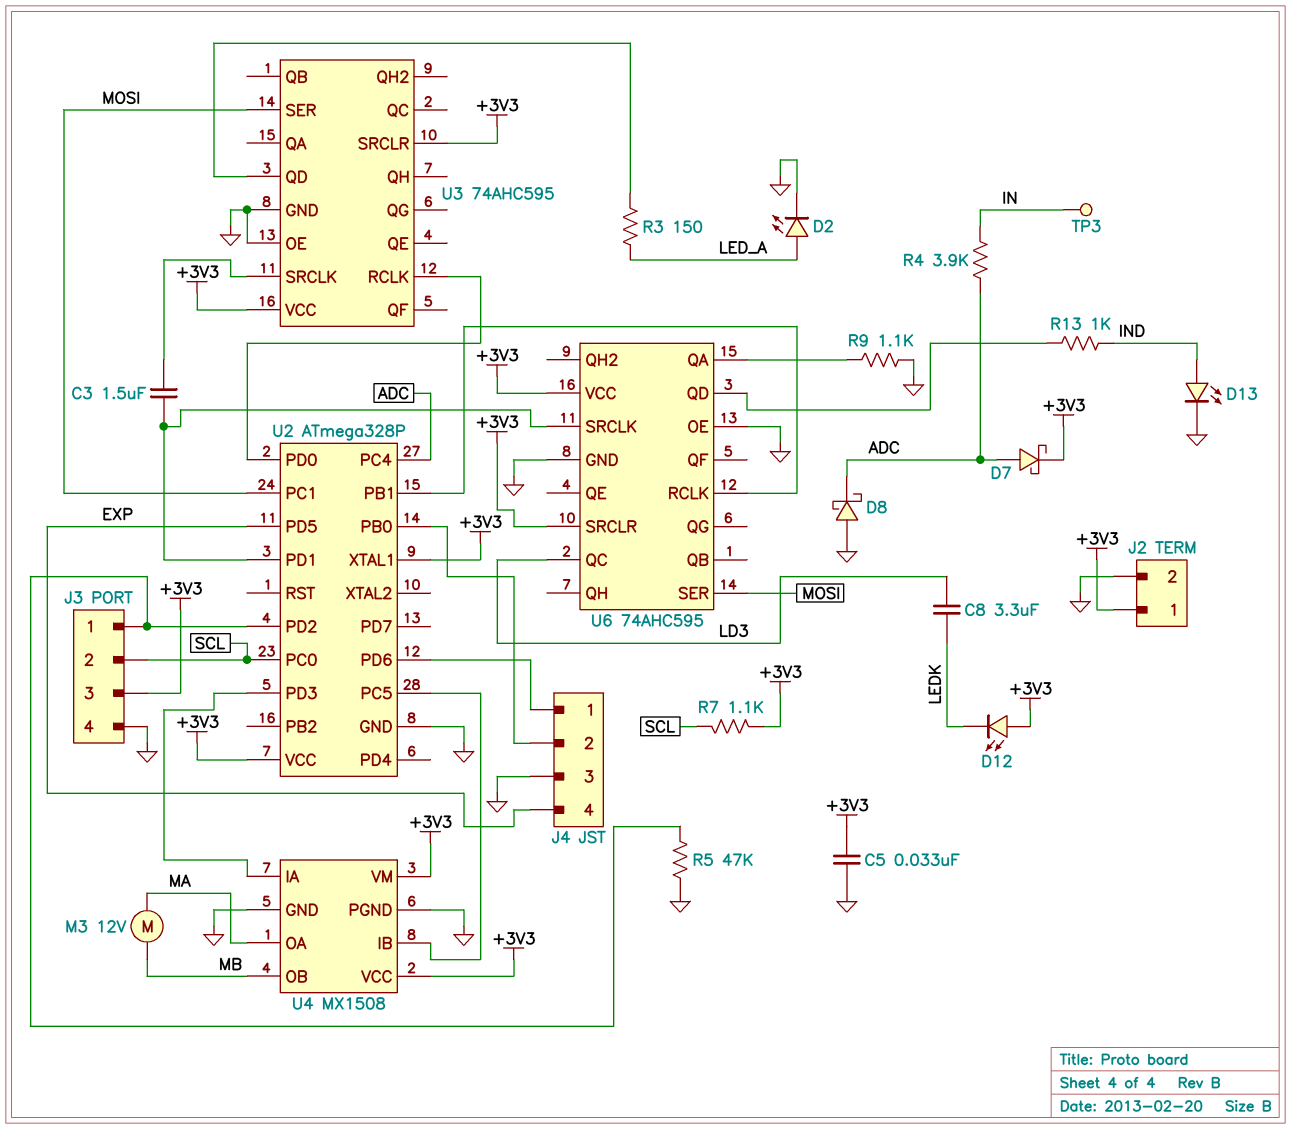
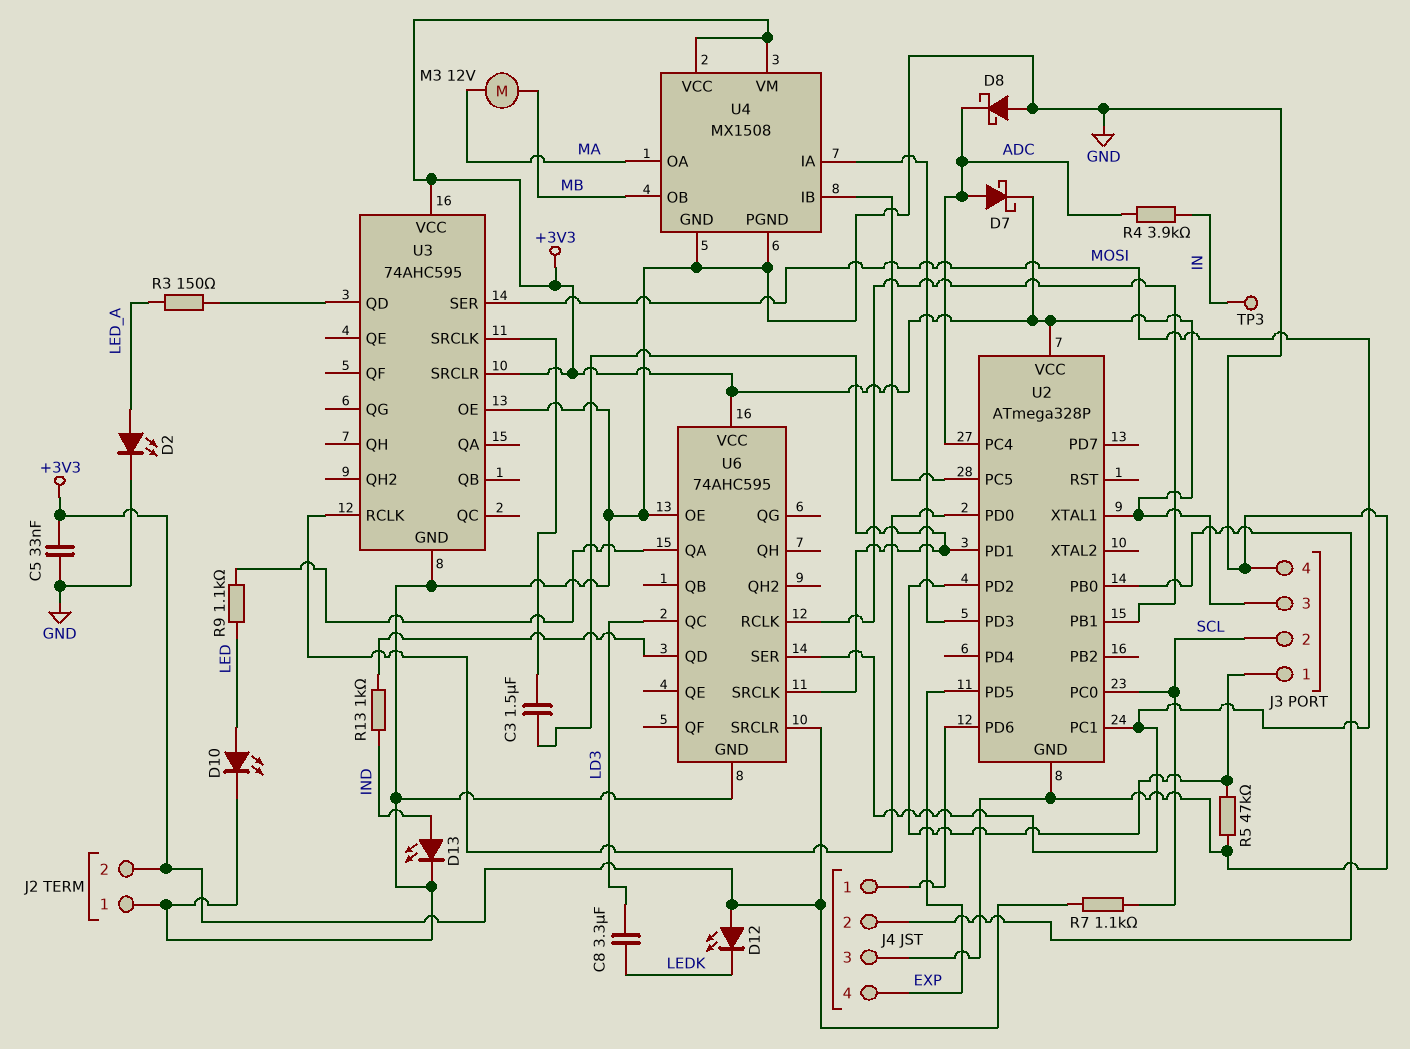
D10: none -> LED (A LED, K GND)
J2 pin 1: +3V3 -> GND
J2 pin 2: GND -> +3V3
R9: 1.1k (GND, U6/QA) -> 1.1k (LED, U6/QA)

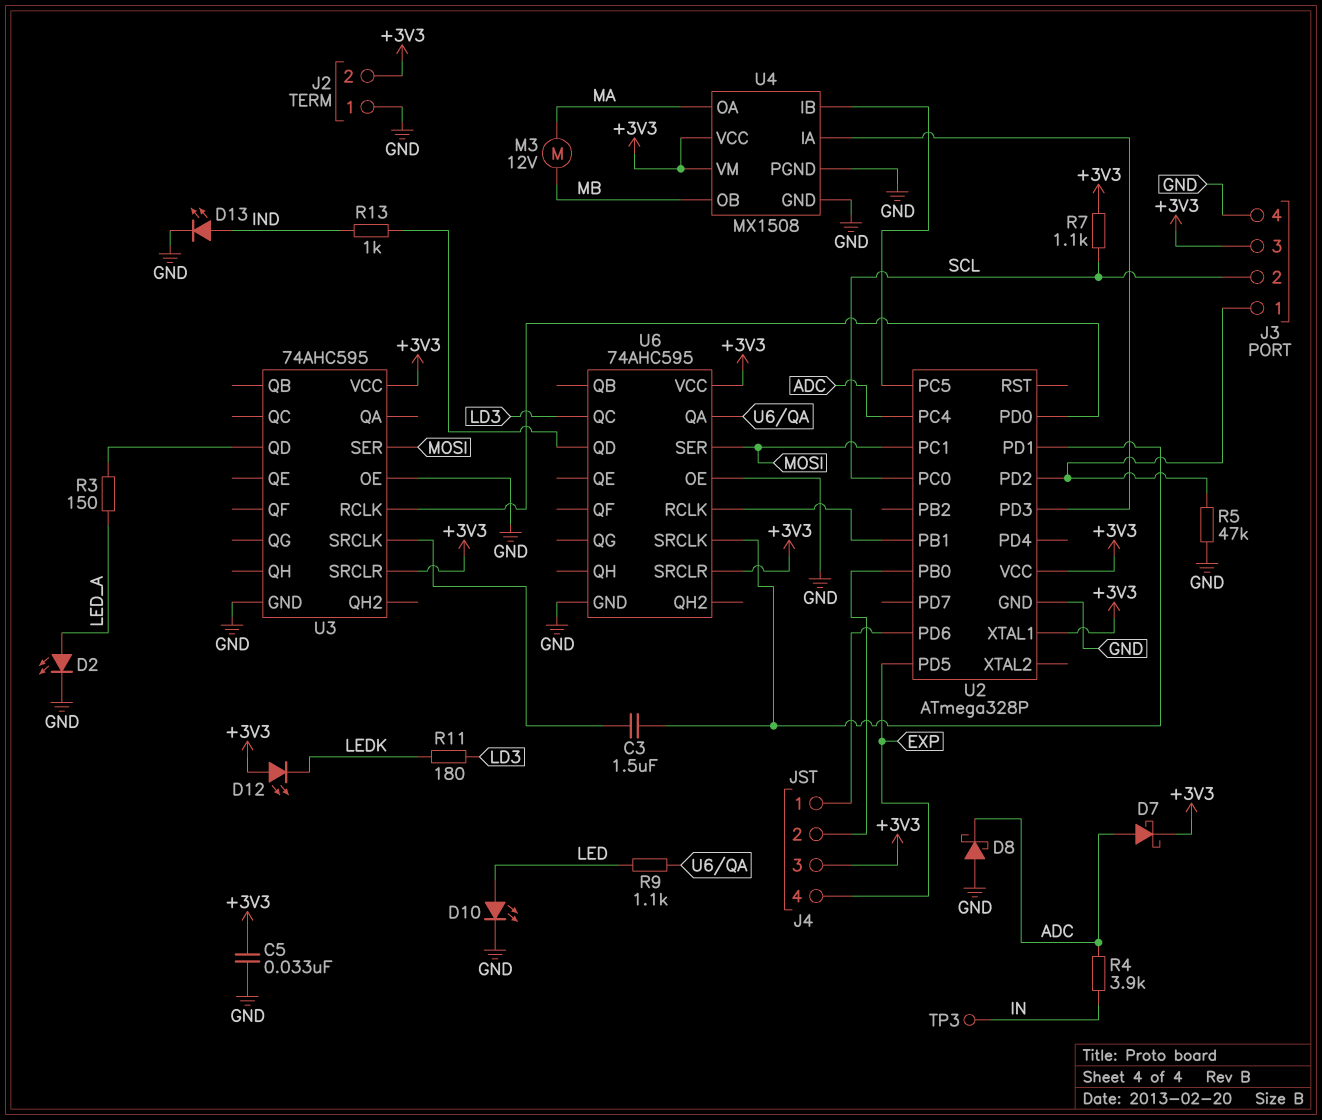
C8: 3.3uF (LD3, LEDK) -> none
J4 pin 3: GND -> +3V3
R11: none -> 180 (LD3, LEDK)

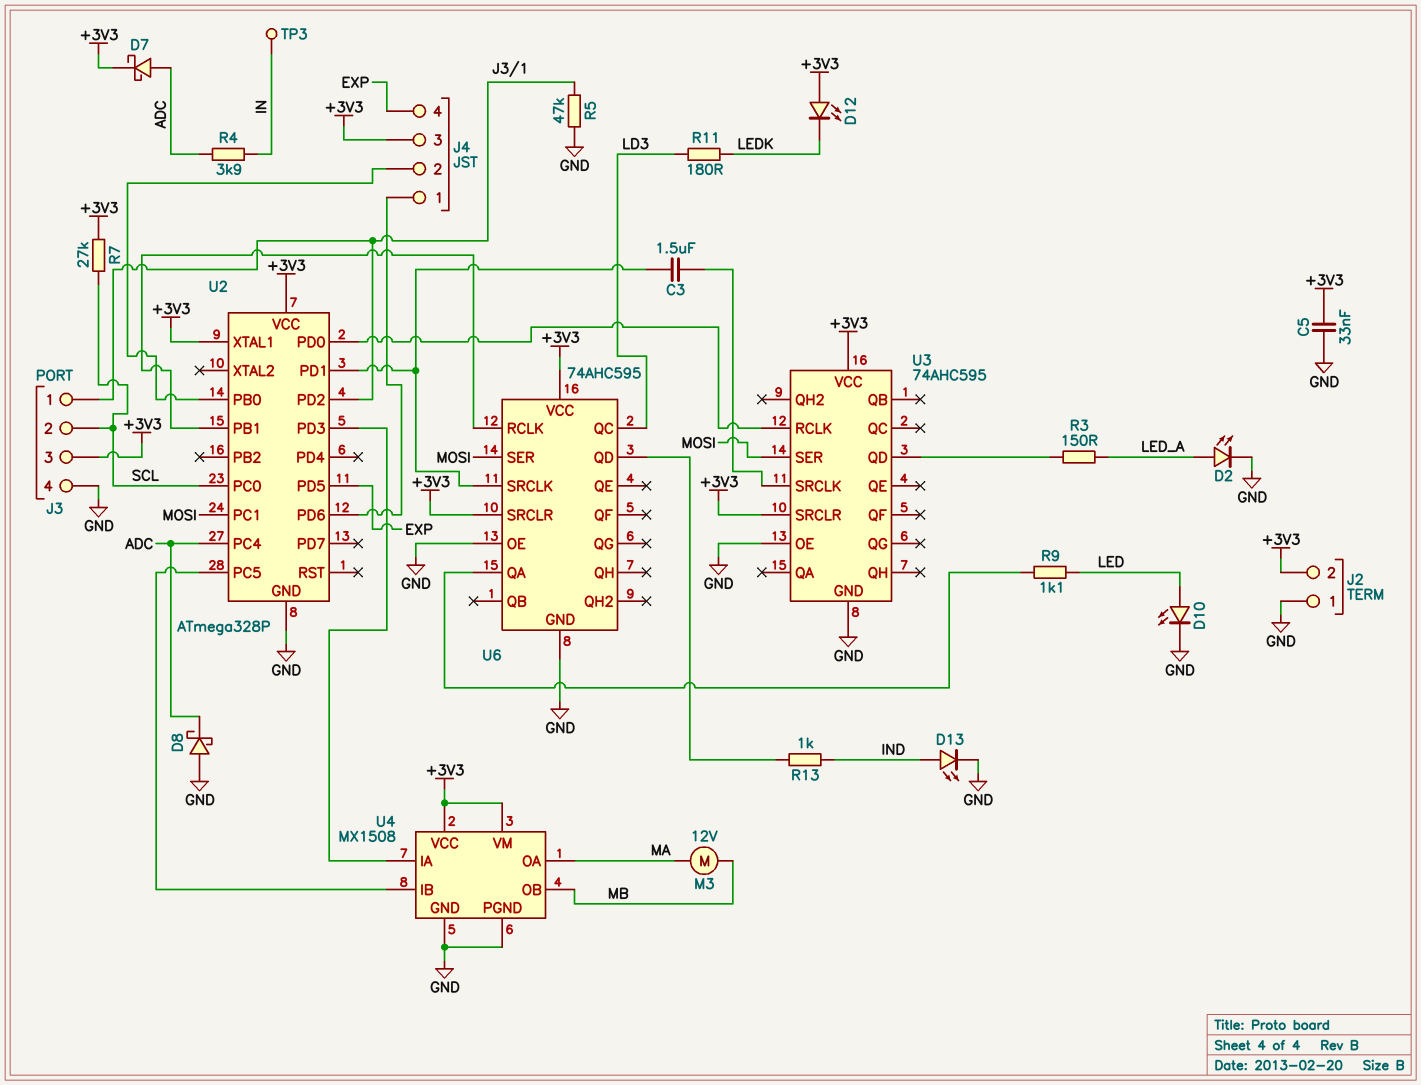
R7: 1.1k (+3V3, SCL) -> 27k (+3V3, SCL)

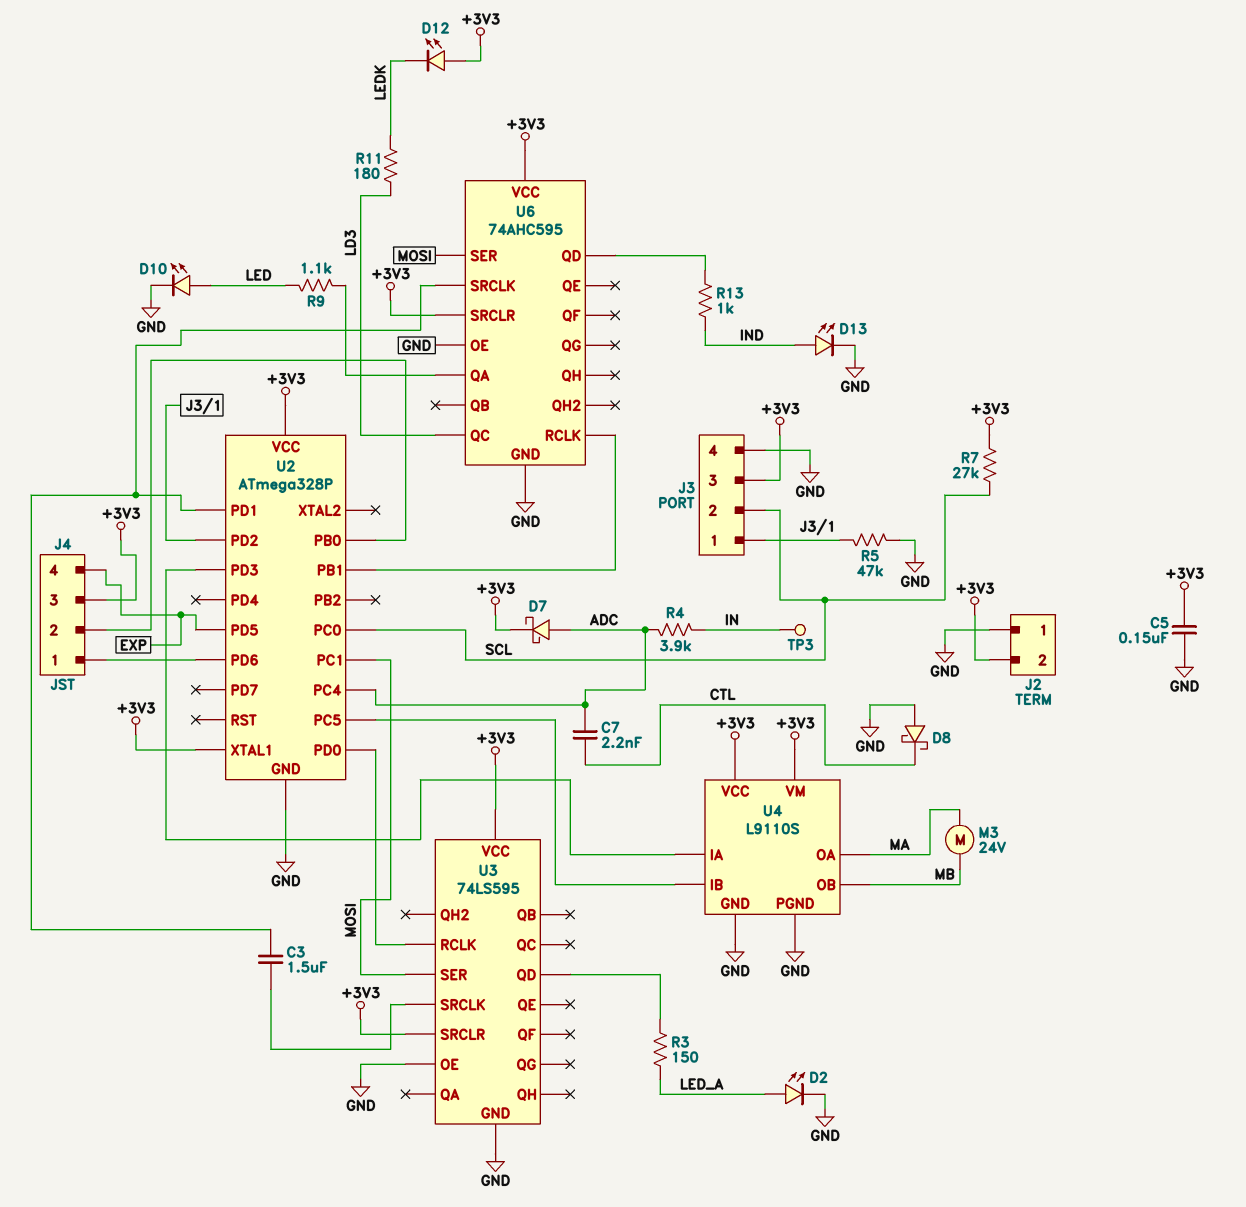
C5: 33nF (+3V3, GND) -> 150nF (+3V3, GND)
C7: none -> 2.2nF (ADC, CTL)
D8: schottky (A GND, K ADC) -> schottky (A GND, K CTL)
M3: motor 12V (MA, MB) -> motor 24V (MA, MB)
U3: 74AHC595 -> 74LS595
U4: MX1508 -> L9110S

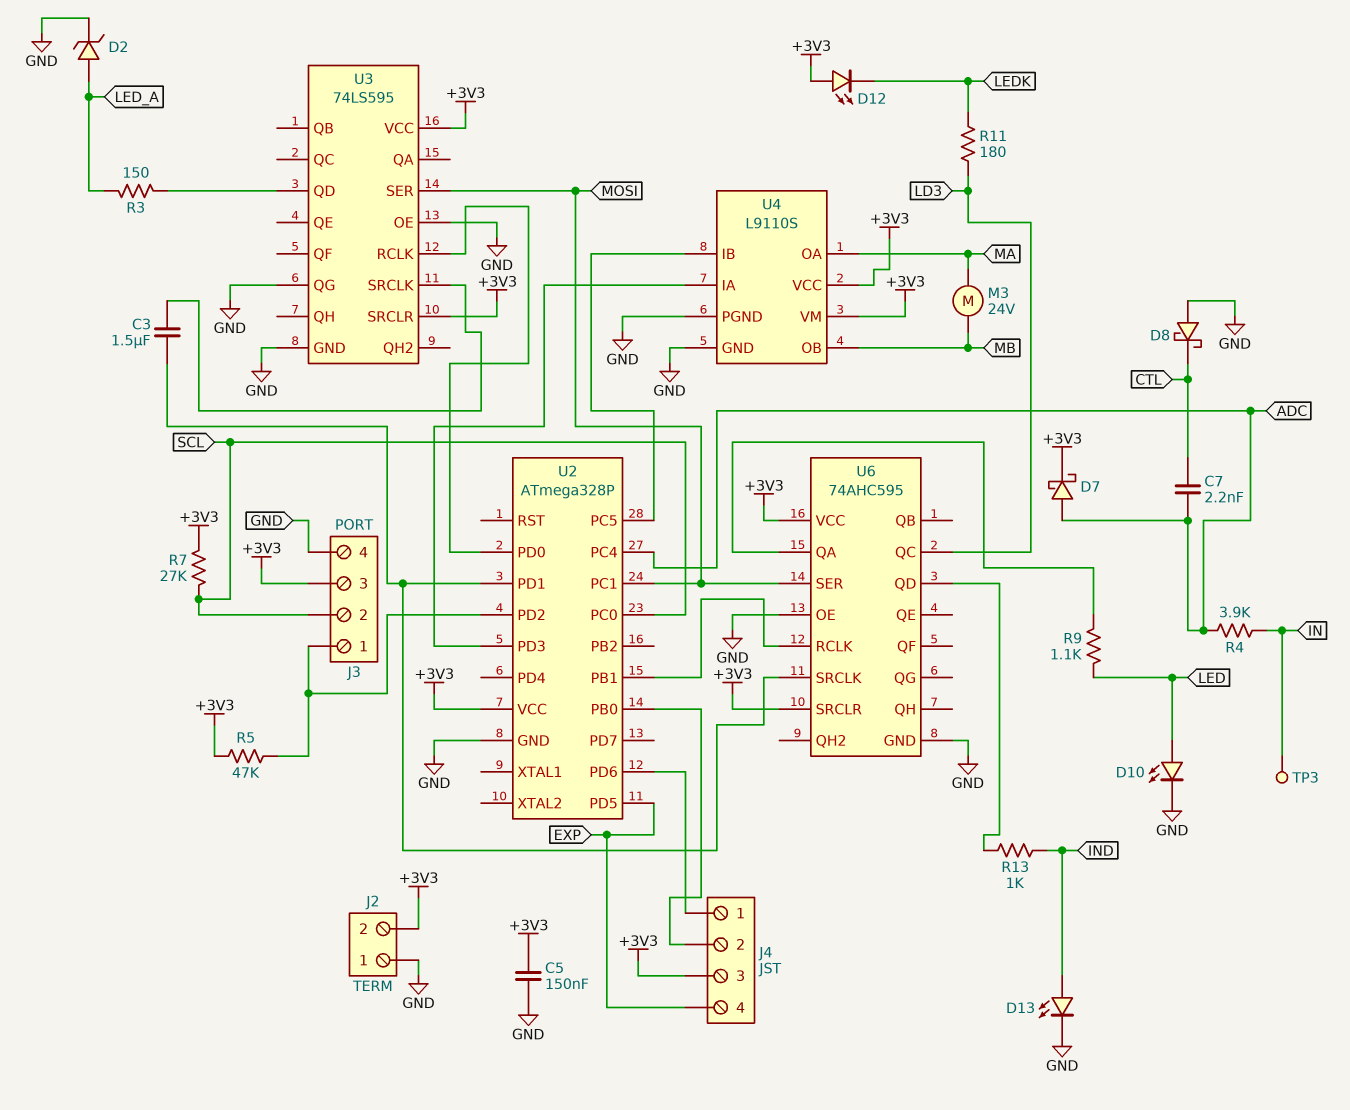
D2: LED (A LED_A, K GND) -> zener (A LED_A, K GND)
R5: 47k (GND, J3/1) -> 47k (+3V3, J3/1)
U2 pin XTAL1: +3V3 -> none
U3 pin QG: none -> GND

